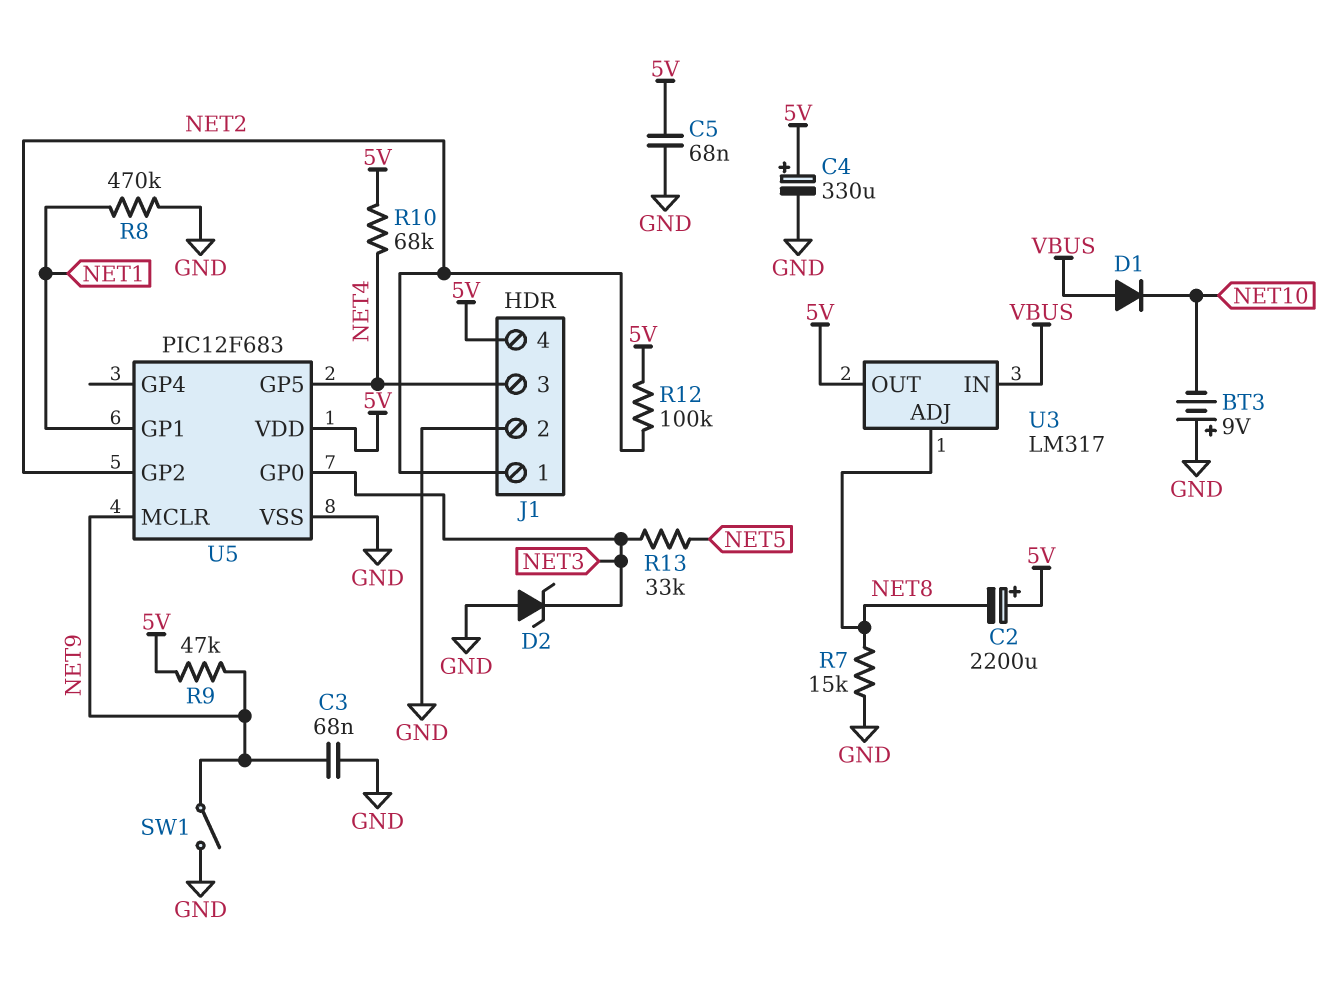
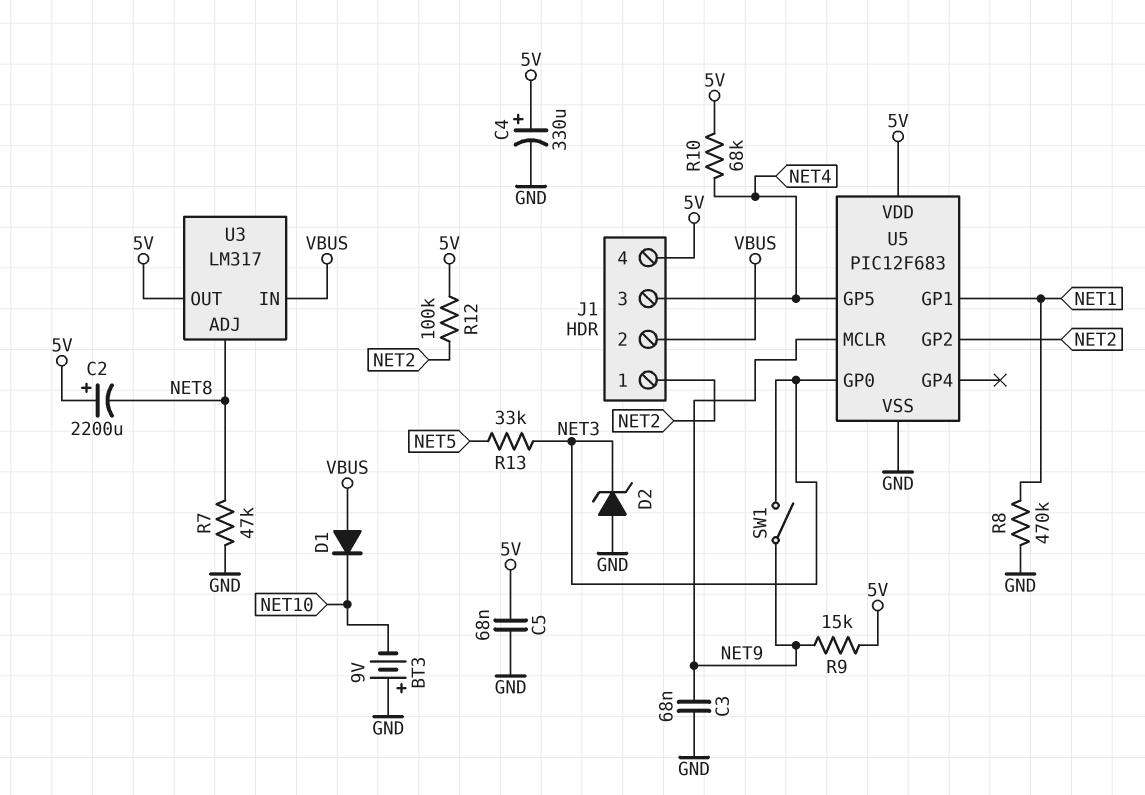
J1 pin 2: GND -> VBUS
R7: 15k (GND, NET8) -> 47k (GND, NET8)
R9: 47k (5V, NET9) -> 15k (5V, NET9)
SW1: switch (GND, NET9) -> switch (NET3, NET9)

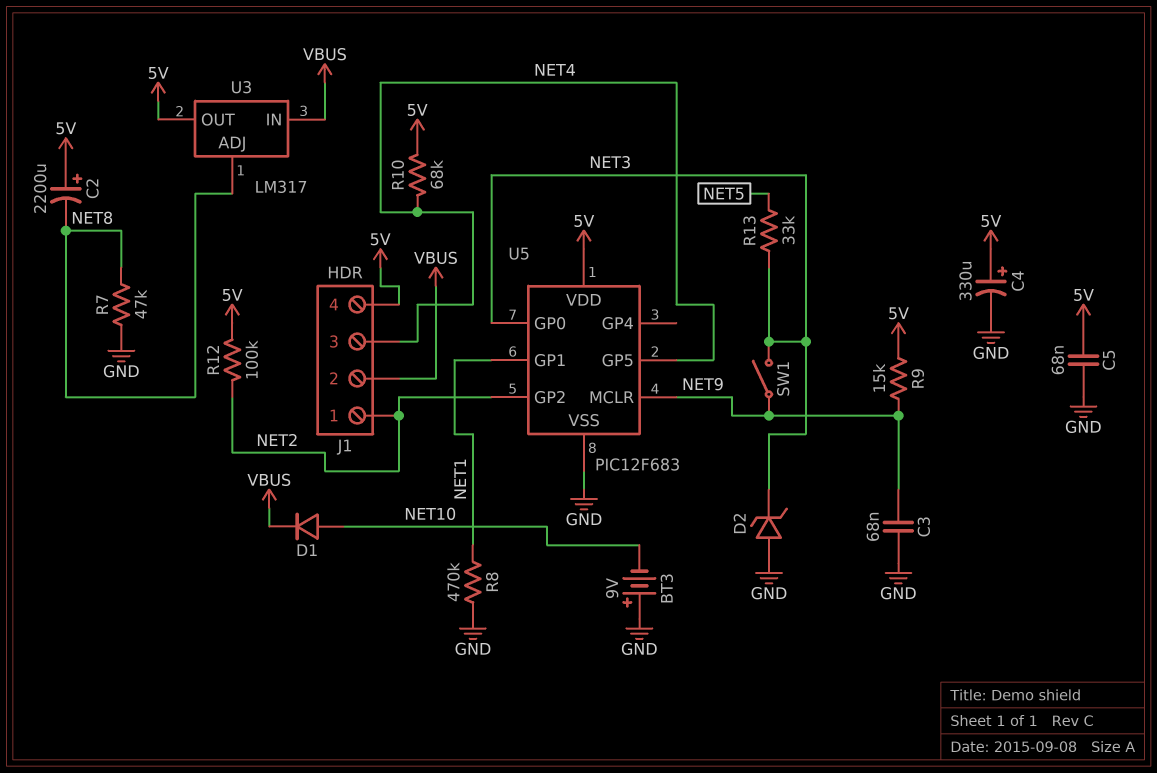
D1: diode (A VBUS, K NET10) -> diode (A NET10, K VBUS)

